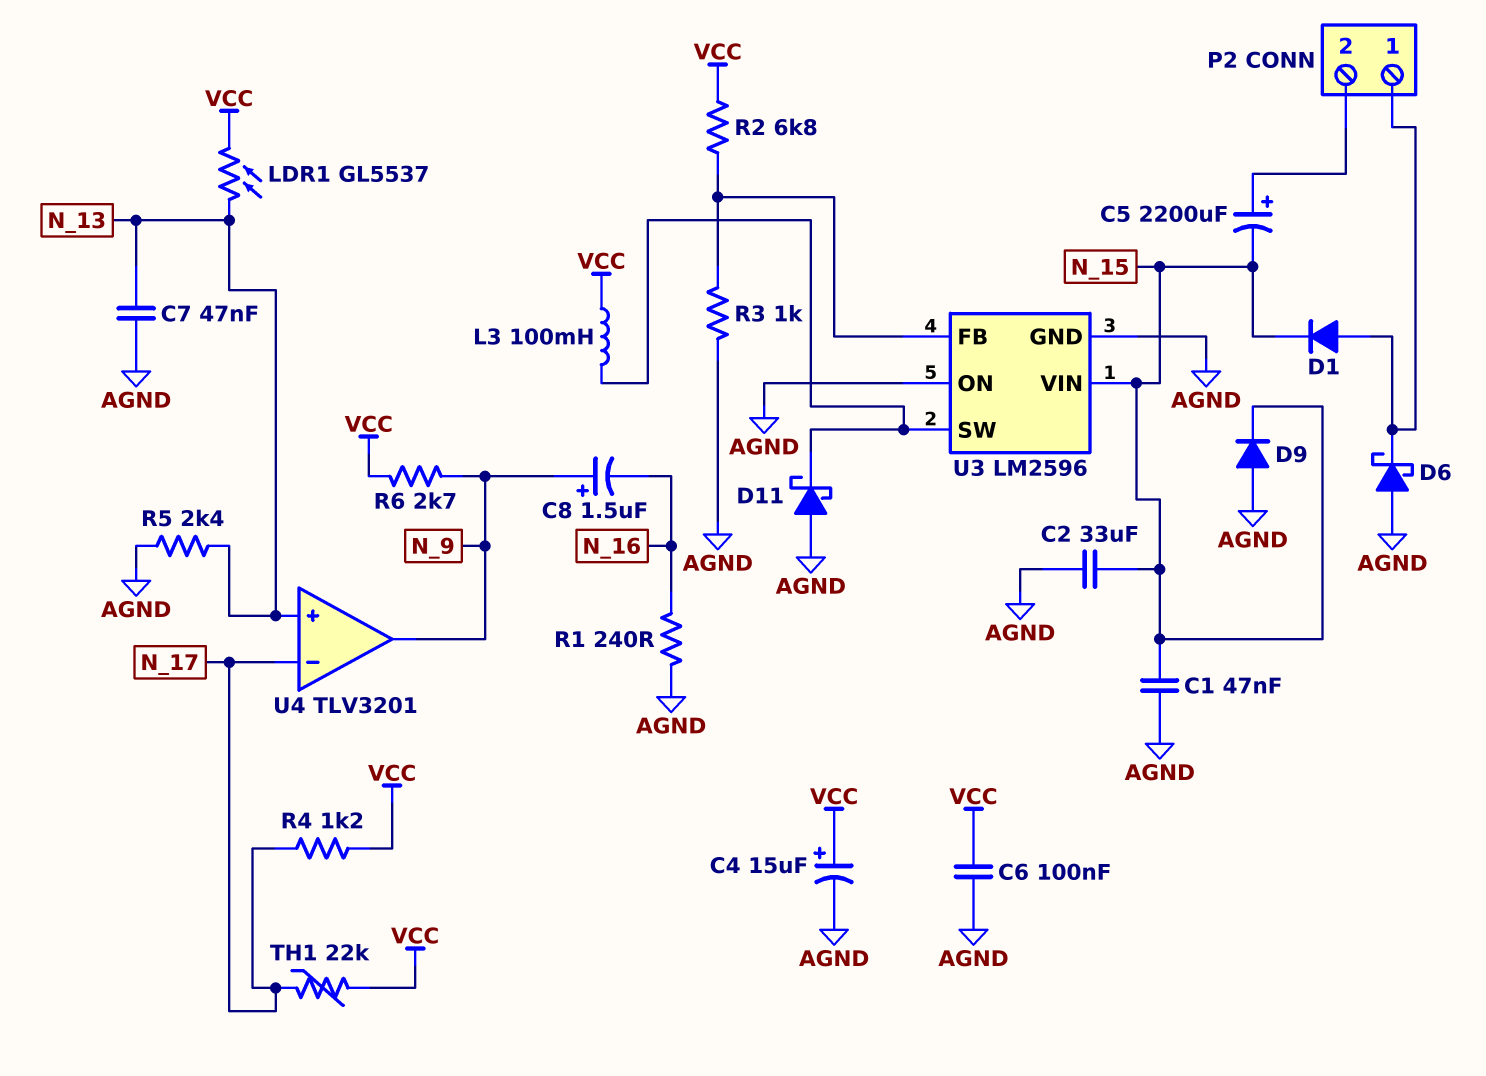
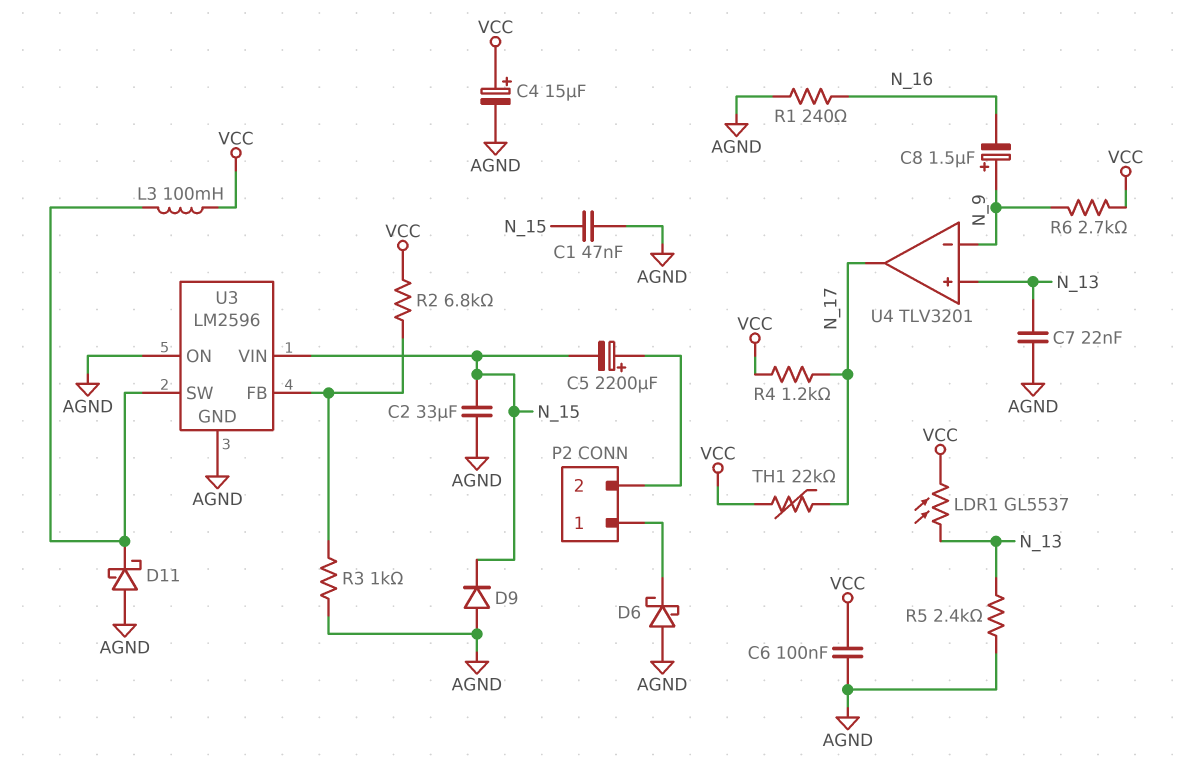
C7: 47nF (AGND, N_13) -> 22nF (AGND, N_13)
D1: diode (A P2/1, K N_15) -> none
U4 pin in-: N_17 -> N_9
U4 pin out: N_9 -> N_17

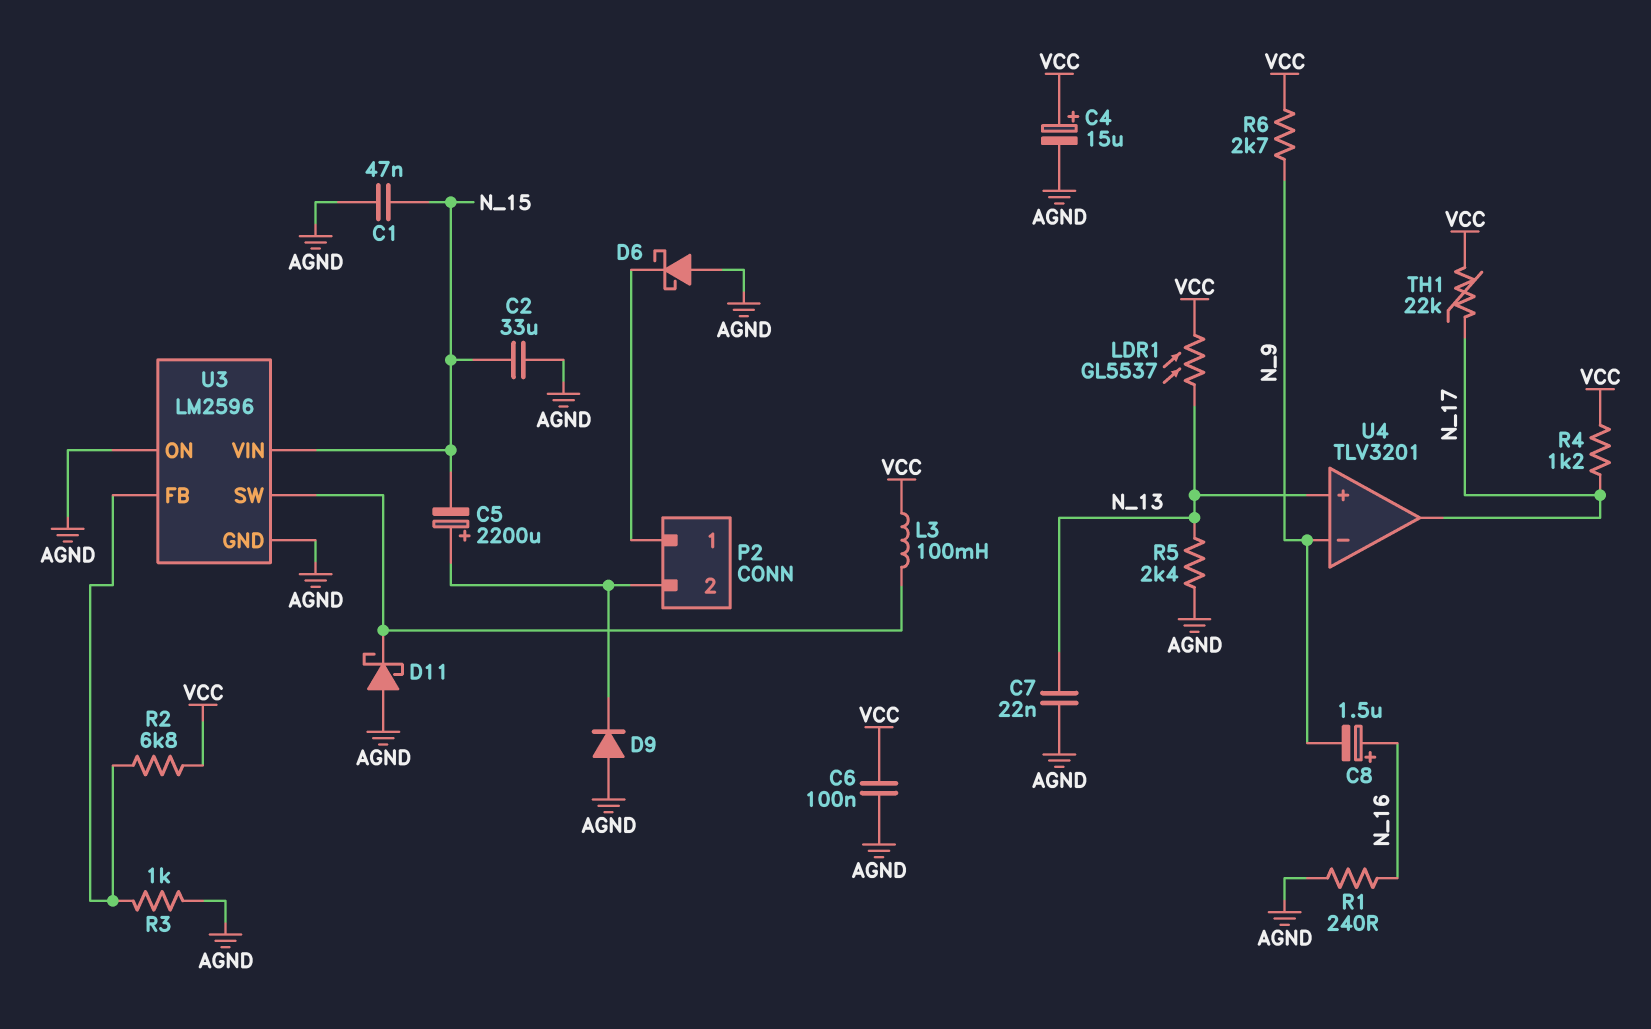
C8: 1.5uF (plus N_9, minus N_16) -> 1.5uF (plus N_16, minus N_9)
D9: diode (A AGND, K N_15) -> diode (A AGND, K P2/2)

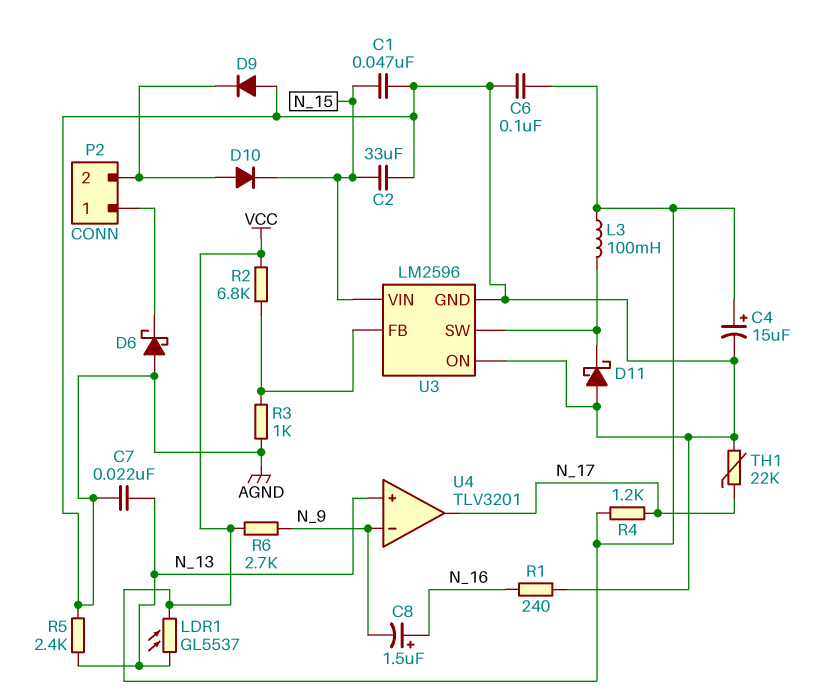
C5: 2200uF (plus P2/2, minus N_15) -> none
D10: none -> diode (A P2/2, K N_15)
TH1: 22k (N_17, VCC) -> 22k (AGND, N_17)

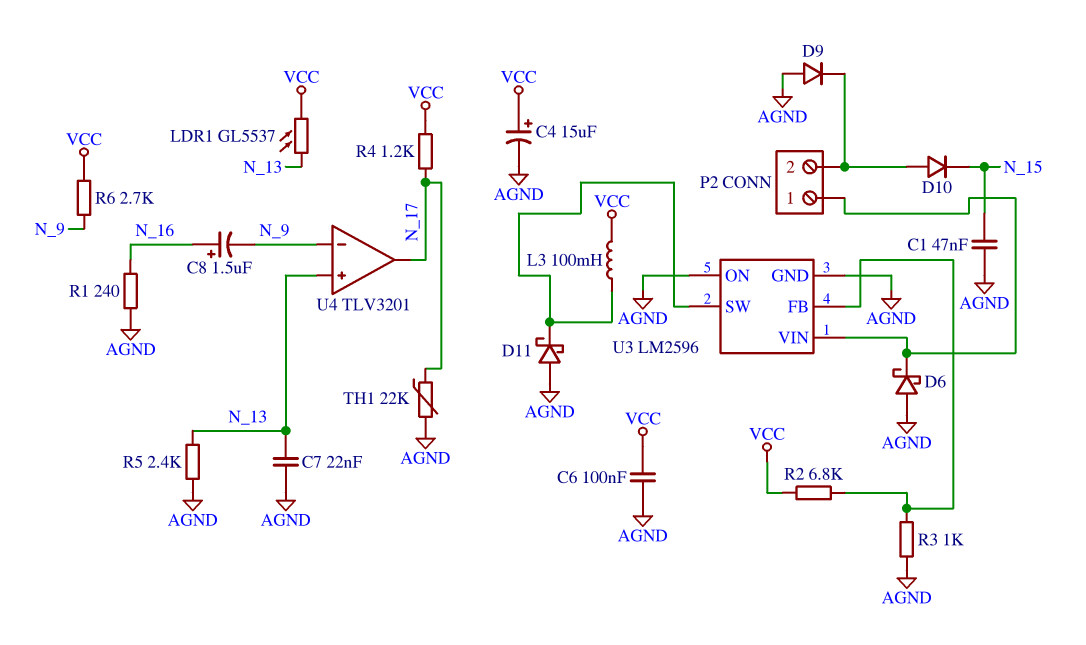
C2: 33uF (AGND, N_15) -> none
U3 pin VIN: N_15 -> P2/1

